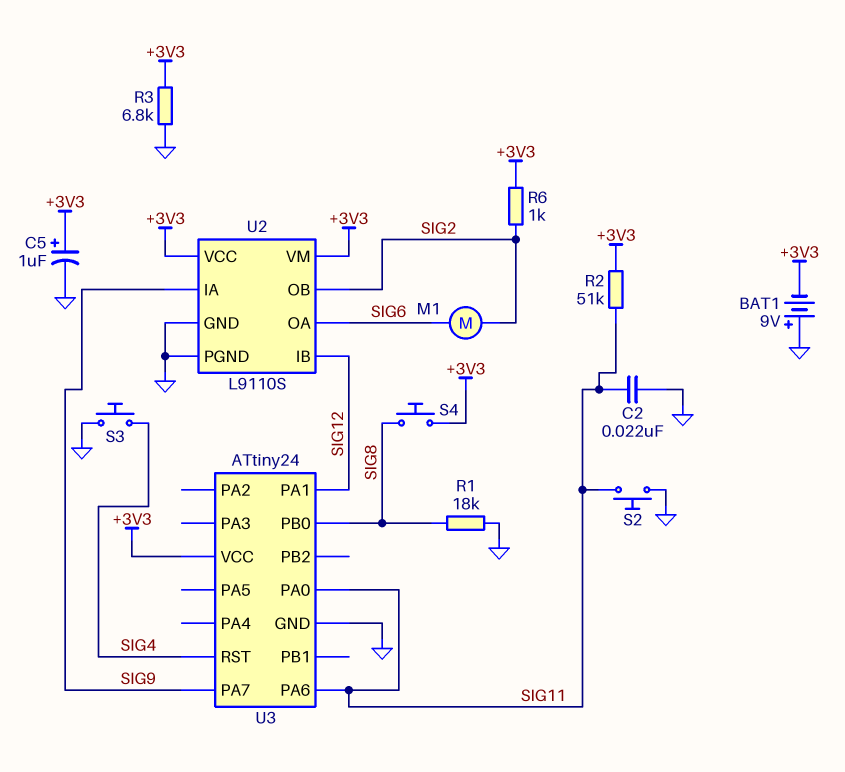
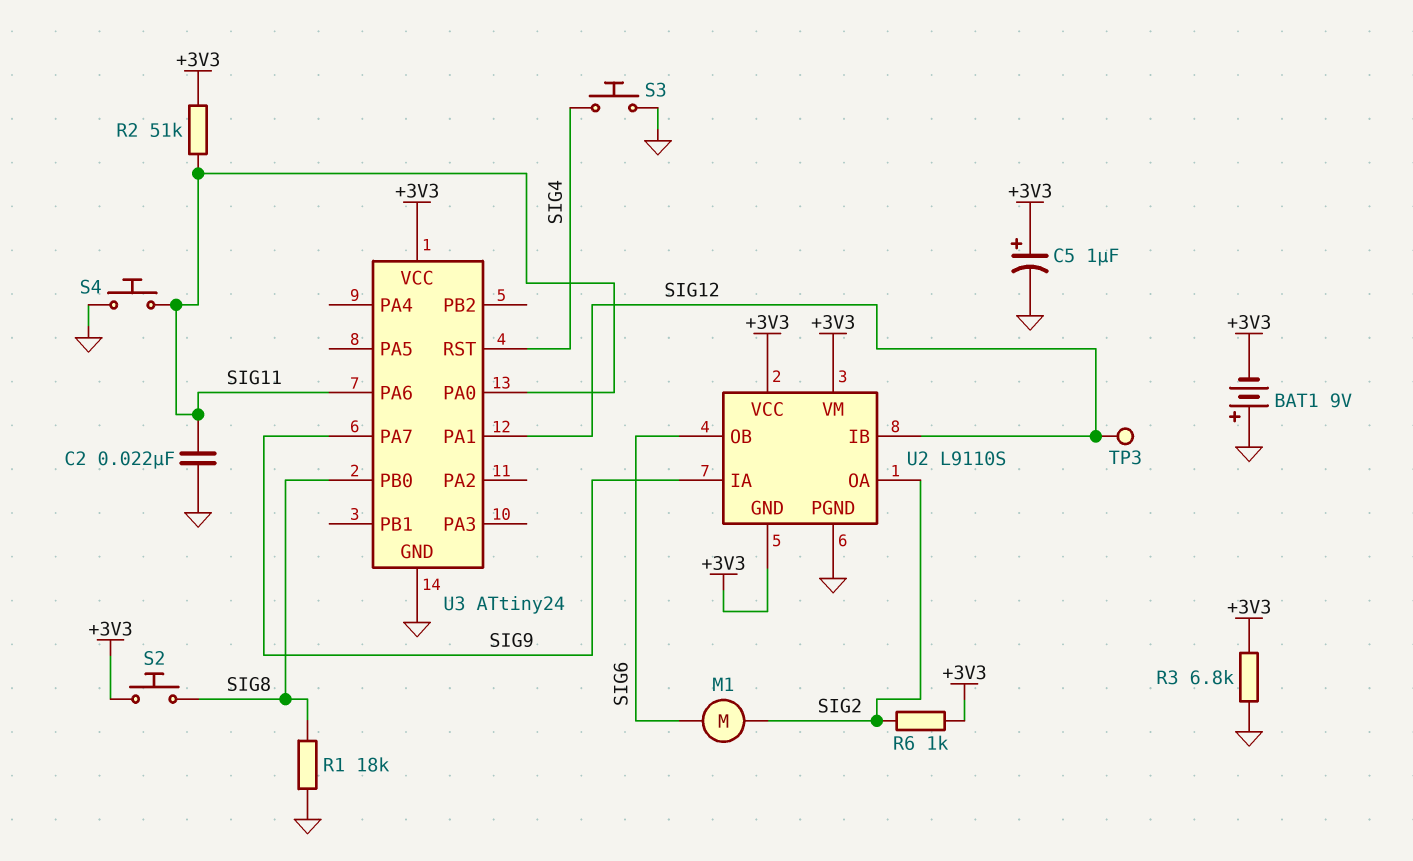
S2: button (GND, SIG11) -> button (+3V3, SIG8)
S4: button (+3V3, SIG8) -> button (GND, SIG11)
TP3: none -> test point (SIG12)
U2 pin GND: GND -> +3V3
U2 pin OA: SIG6 -> SIG2
U2 pin OB: SIG2 -> SIG6

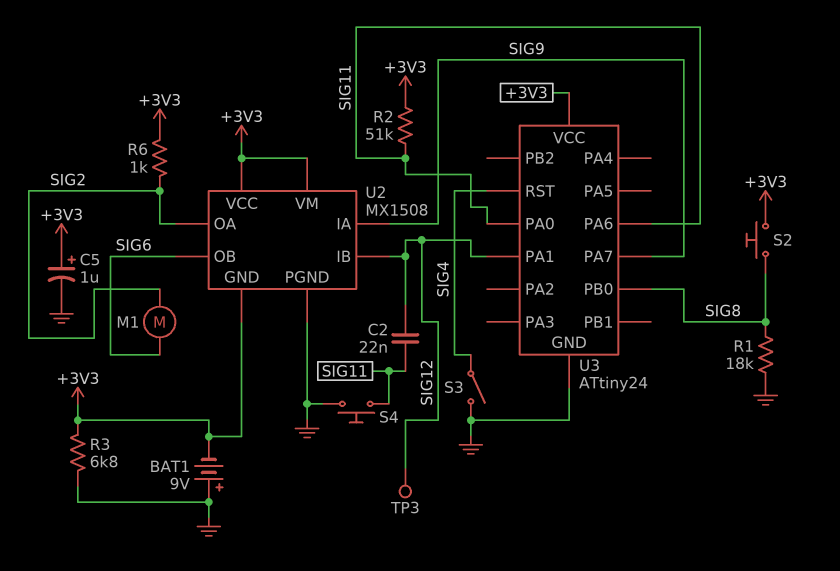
C2: 22nF (GND, SIG11) -> 22nF (SIG11, SIG12)
S3: button (GND, SIG4) -> switch (GND, SIG4)
U2: L9110S -> MX1508

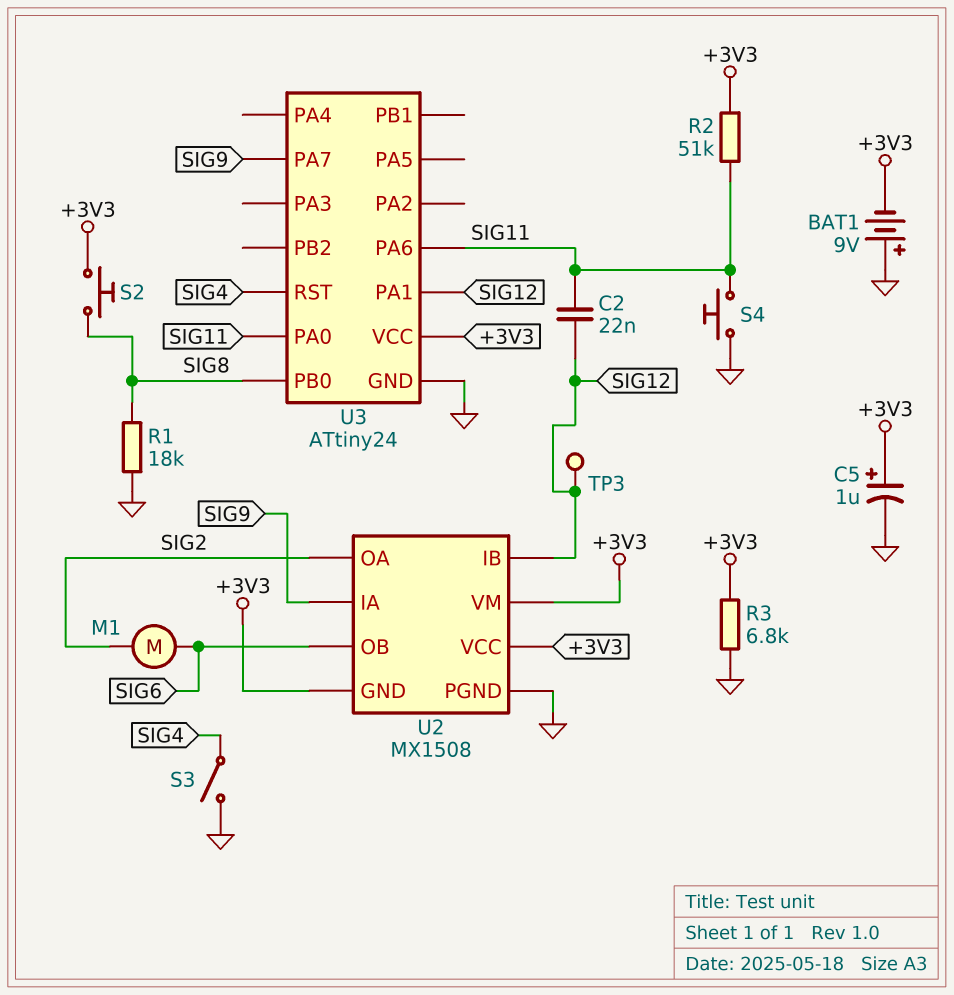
R6: 1k (+3V3, SIG2) -> none

